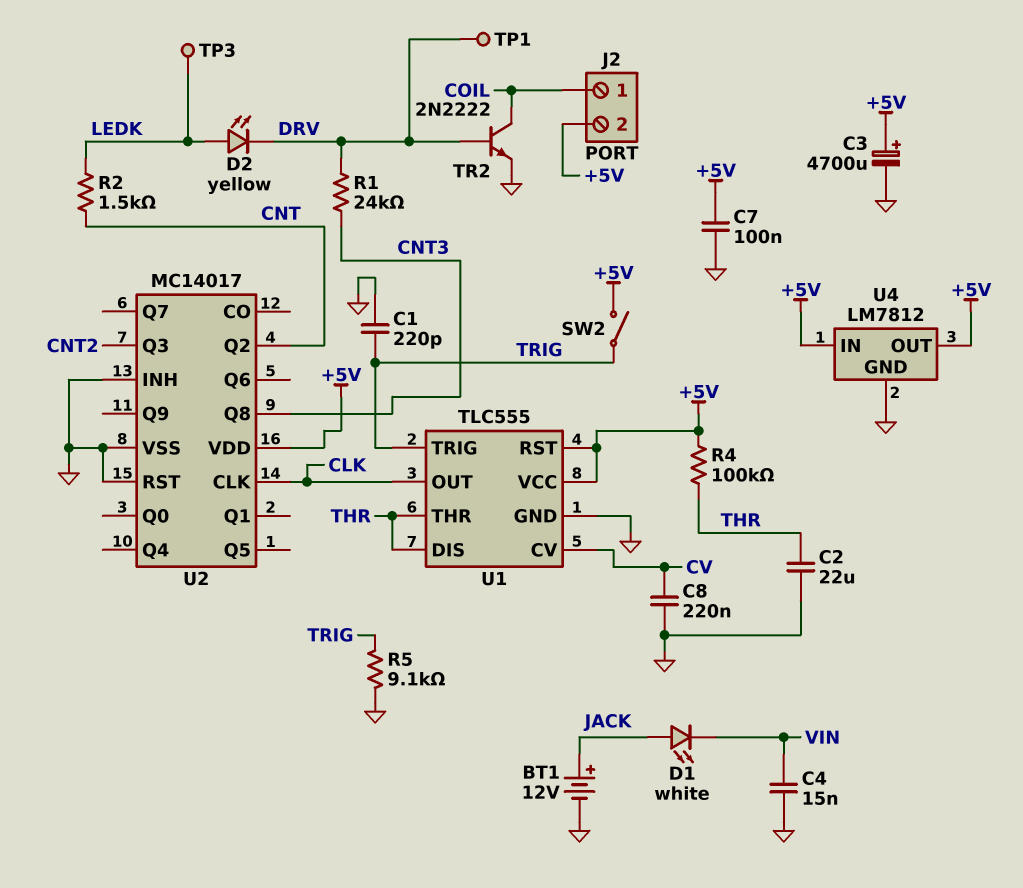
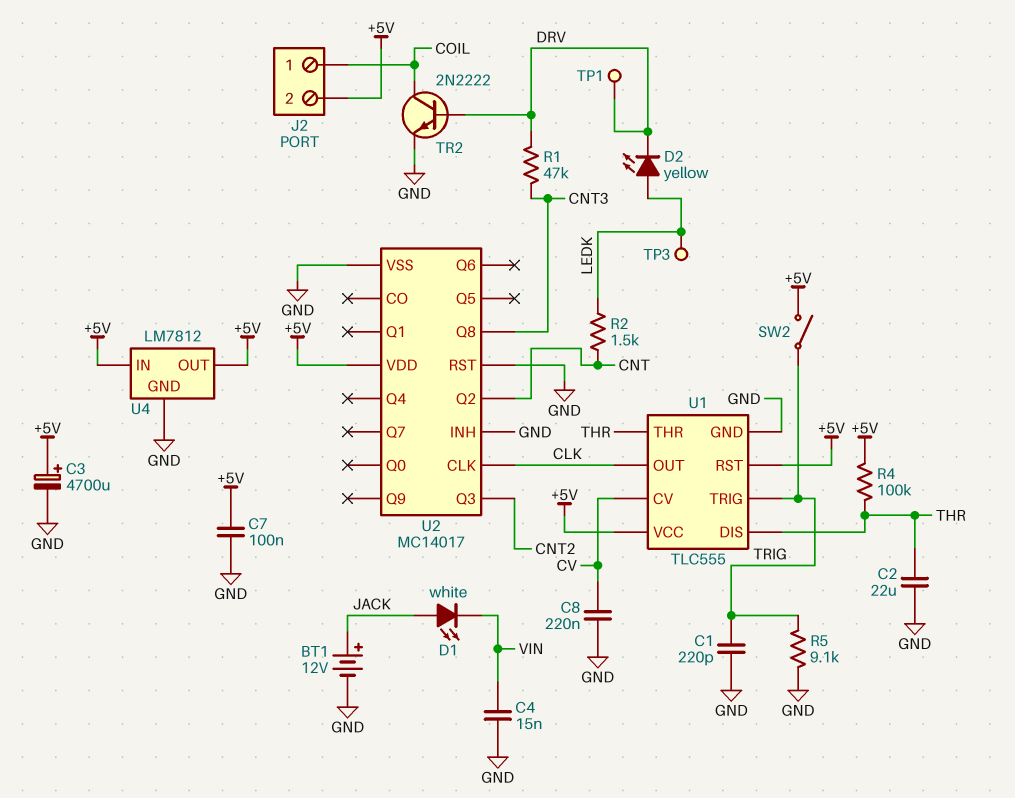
R1: 24k (CNT3, DRV) -> 47k (CNT3, DRV)

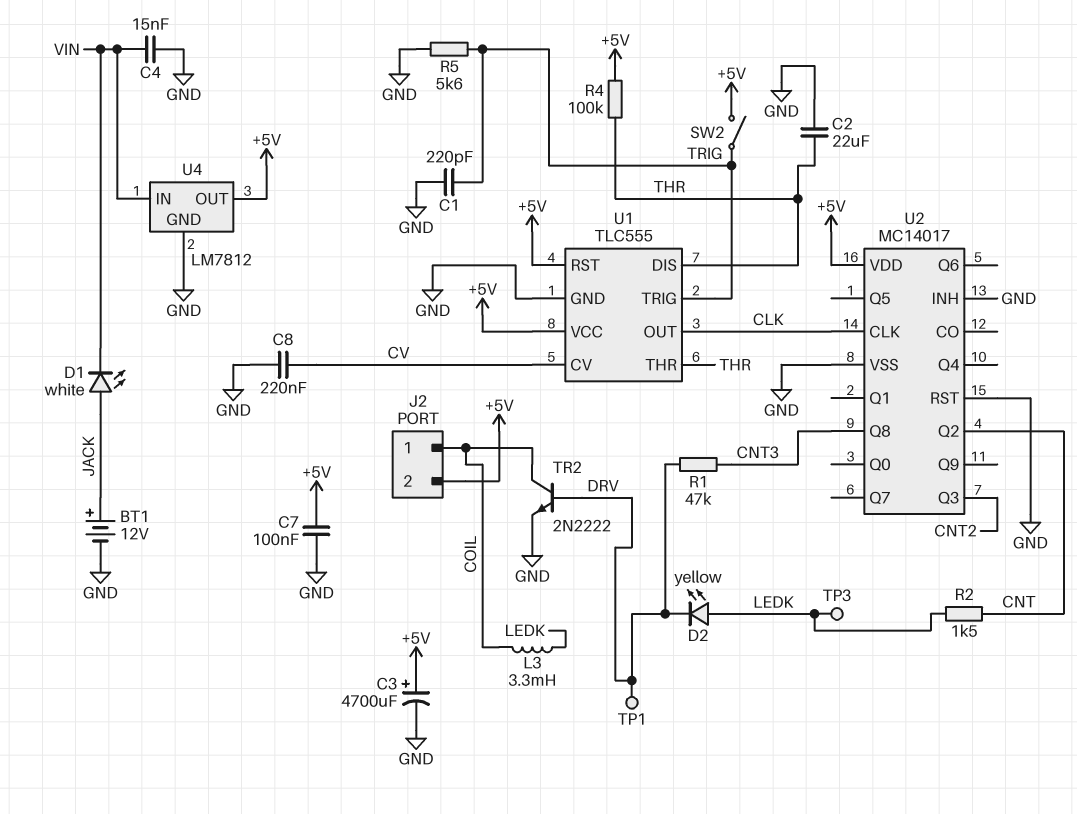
L3: none -> 3.3mH (COIL, LEDK)
R5: 9.1k (GND, TRIG) -> 5.6k (GND, TRIG)
U4 pin IN: +5V -> VIN

